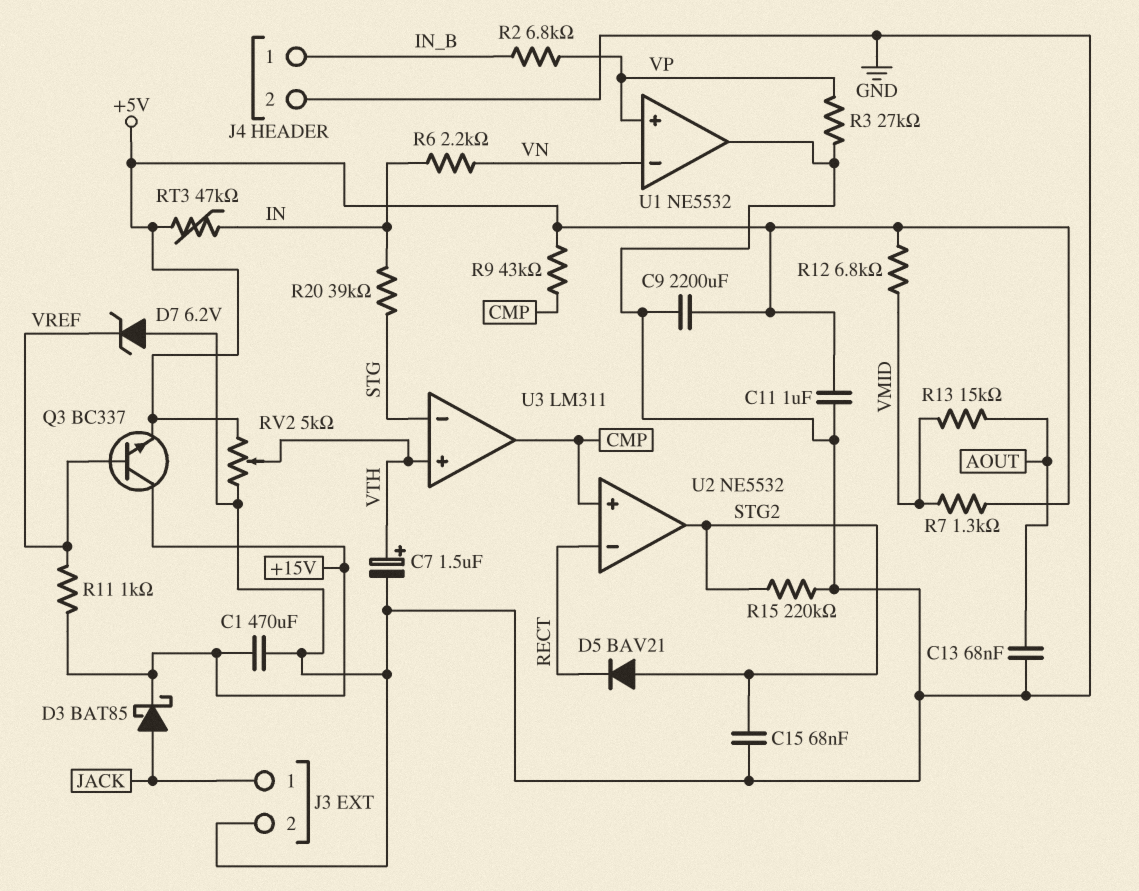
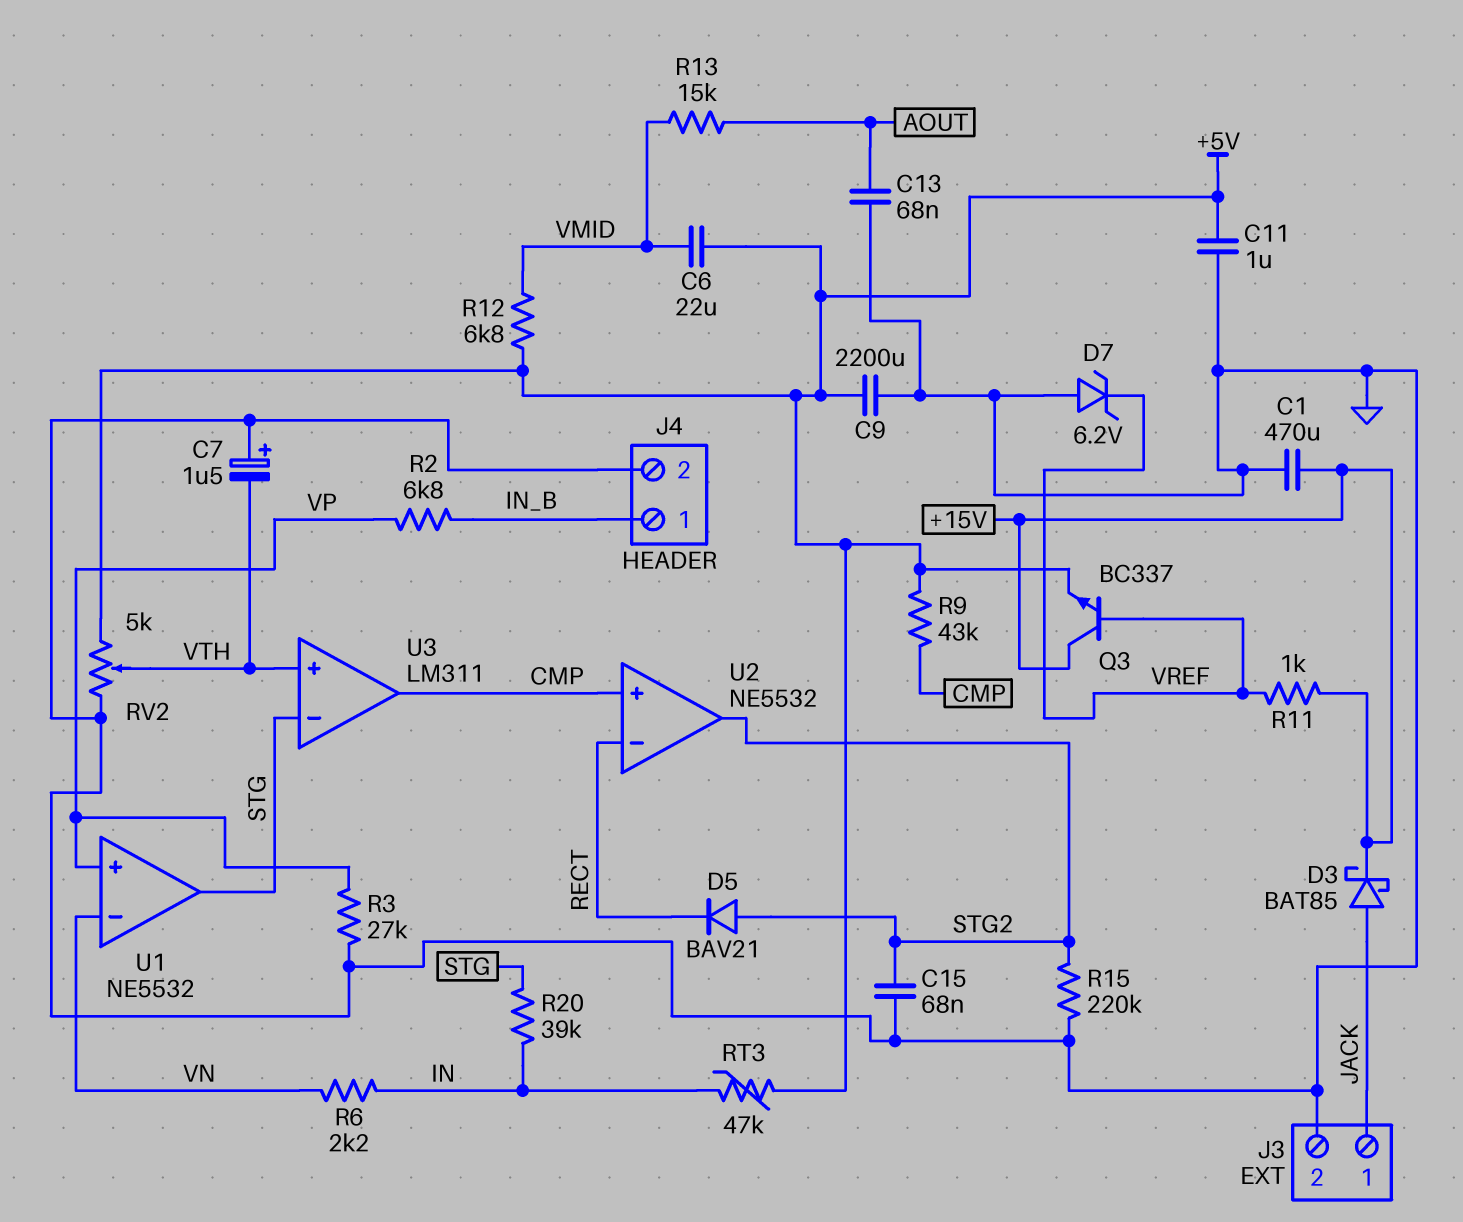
C6: none -> 22uF (+5V, VMID)
C7: 1.5uF (plus VTH, minus GND) -> 1.5uF (plus GND, minus VTH)
R7: 1.3k (+5V, VMID) -> none
U1 pin out: GND -> STG

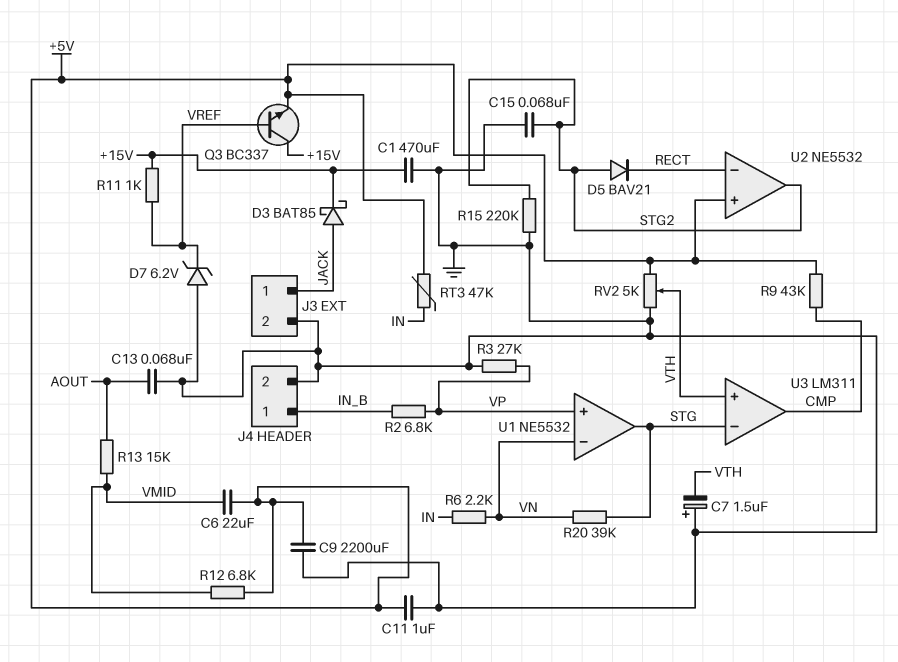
R20: 39k (IN, STG) -> 39k (STG, VN)
U2 pin in+: CMP -> +5V

